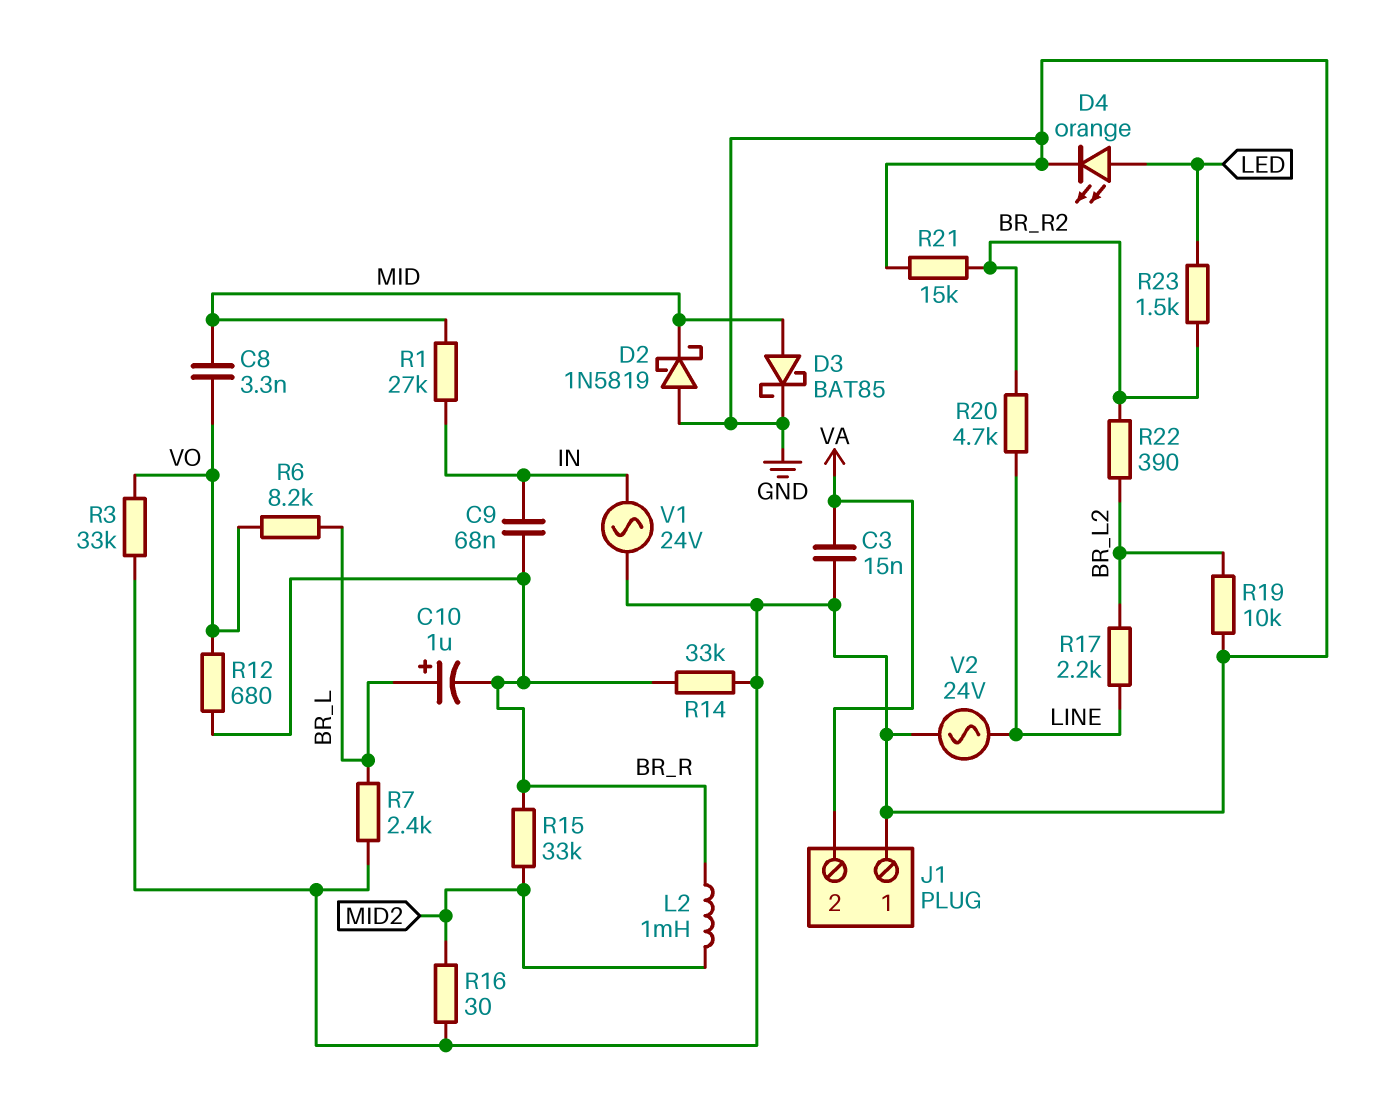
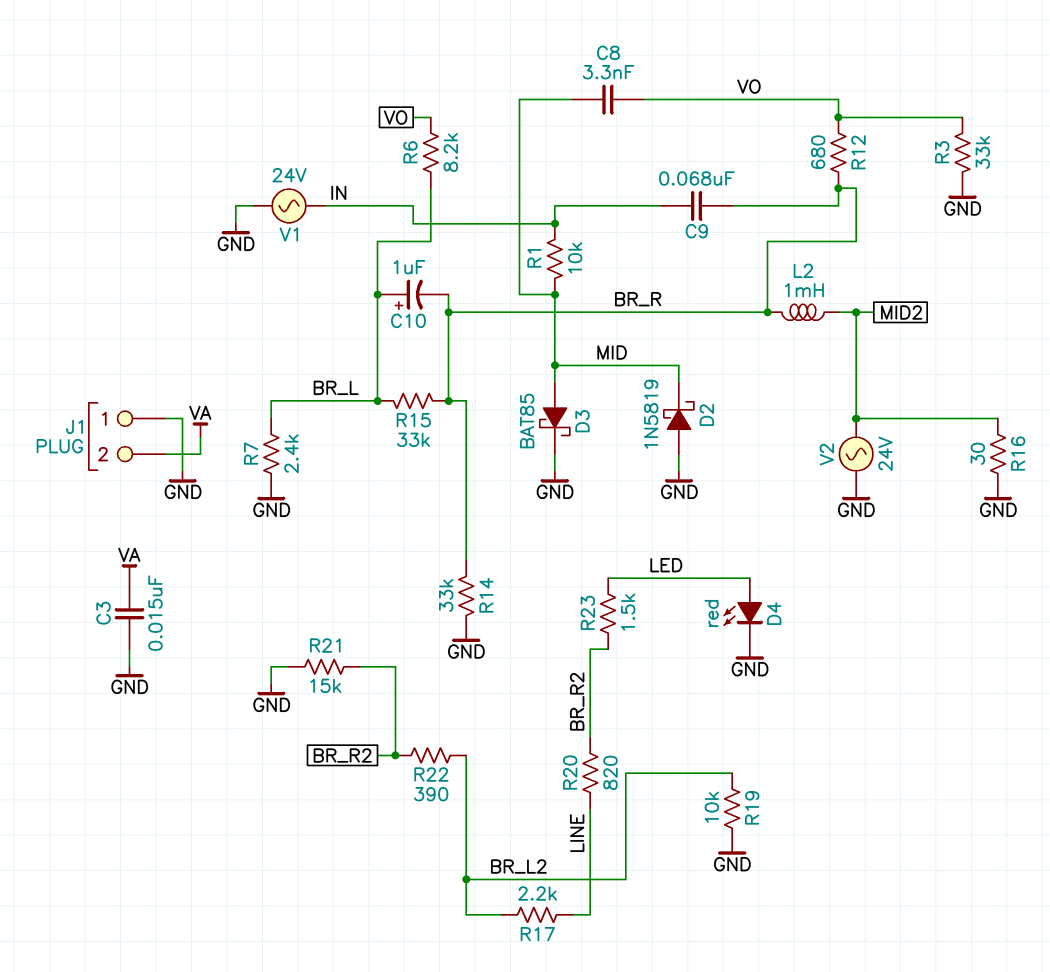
D4: LED orange (A LED, K GND) -> LED red (A LED, K GND)
R1: 27k (IN, MID) -> 10k (IN, MID)
R15: 33k (BR_R, MID2) -> 33k (BR_L, BR_R)
R20: 4.7k (BR_R2, LINE) -> 820 (BR_R2, LINE)
V2: AC 24V (GND, LINE) -> AC 24V (GND, MID2)

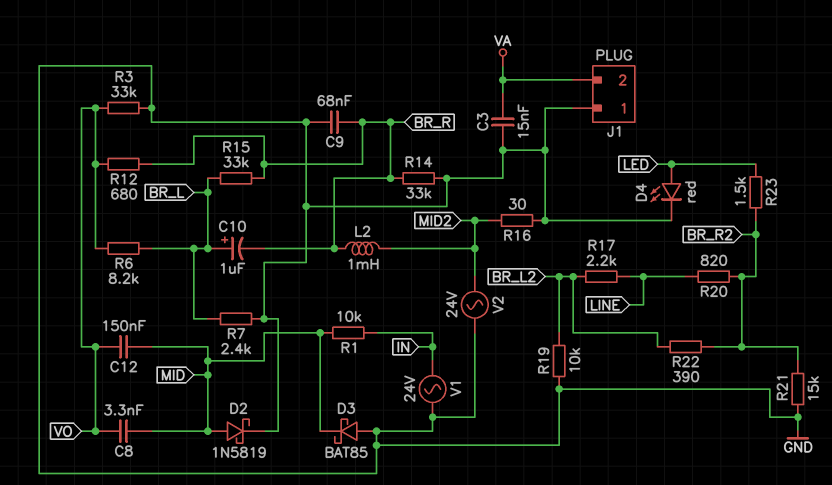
C9: 68nF (BR_R, IN) -> 68nF (BR_R, GND)
C12: none -> 150nF (MID, VO)
D2: schottky 1N5819 (A GND, K MID) -> schottky 1N5819 (A MID, K GND)
D3: schottky BAT85 (A MID, K GND) -> schottky BAT85 (A GND, K MID)

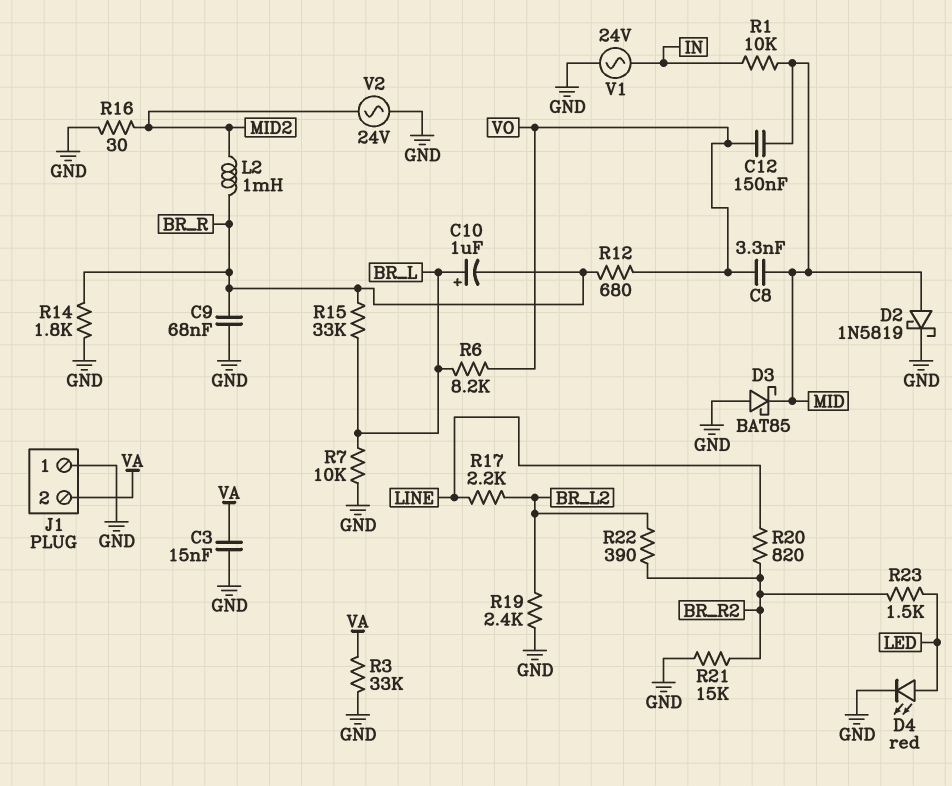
R3: 33k (GND, VO) -> 33k (GND, VA)
R7: 2.4k (BR_L, GND) -> 10k (BR_L, GND)
R14: 33k (BR_R, GND) -> 1.8k (BR_R, GND)
R19: 10k (BR_L2, GND) -> 2.4k (BR_L2, GND)

